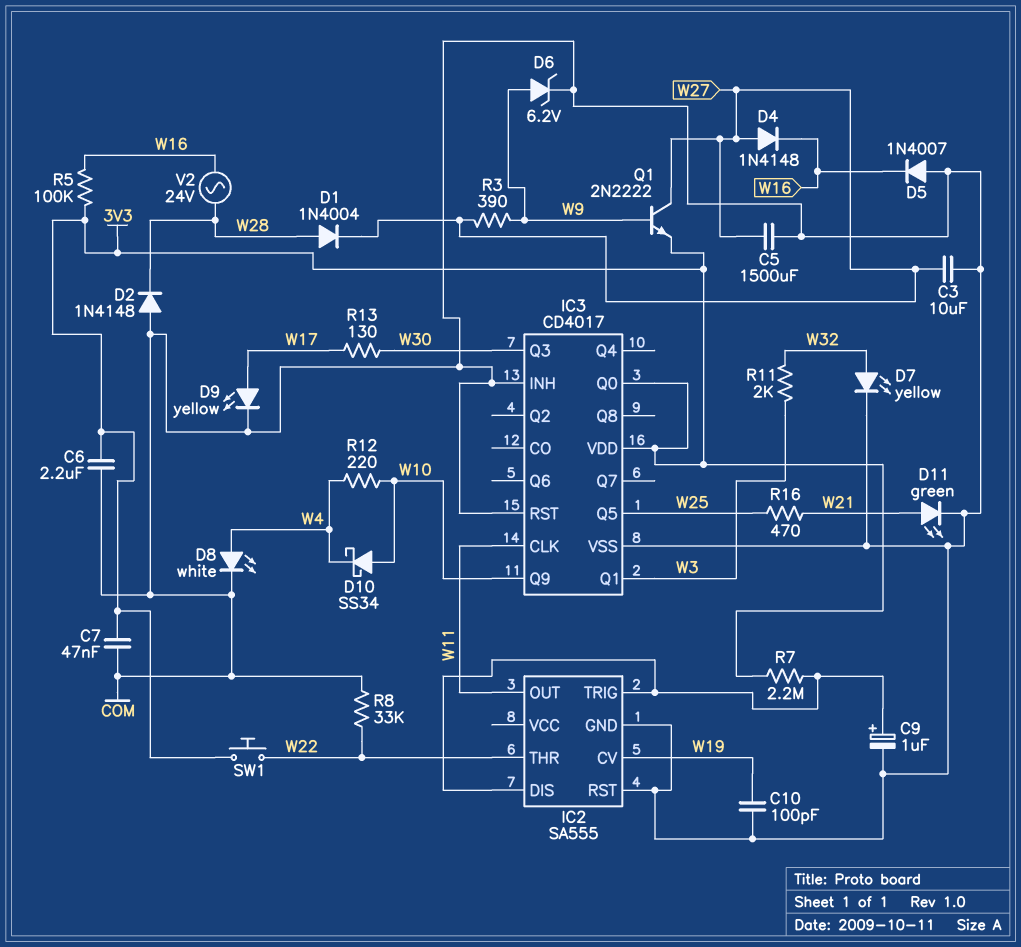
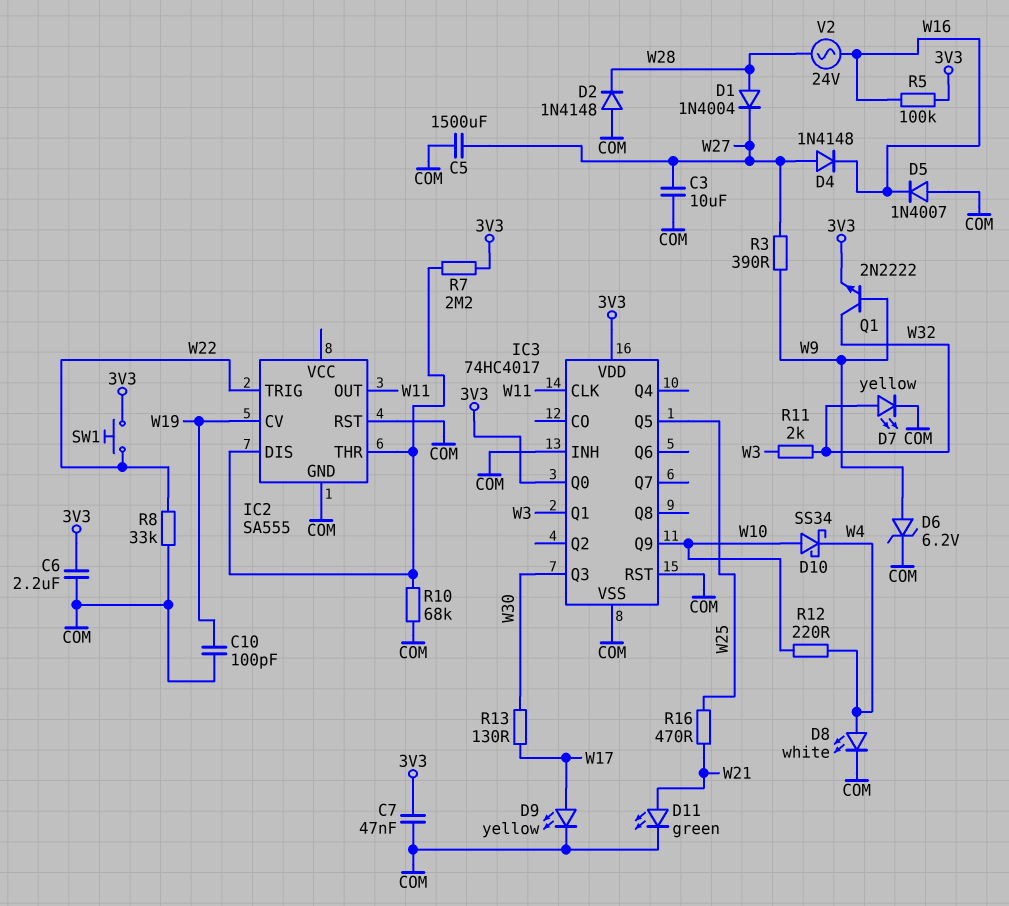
C9: 1uF (plus IC2/DIS, minus COM) -> none
IC2 pin THR: W22 -> IC2/DIS
IC2 pin TRIG: IC2/DIS -> W22
IC3: CD4017 -> 74HC4017
Q1: NPN 2N2222 (B W9, C W27, E 3V3) -> NPN 2N2222 (B W9, C W32, E 3V3)
R10: none -> 68k (COM, IC2/DIS)

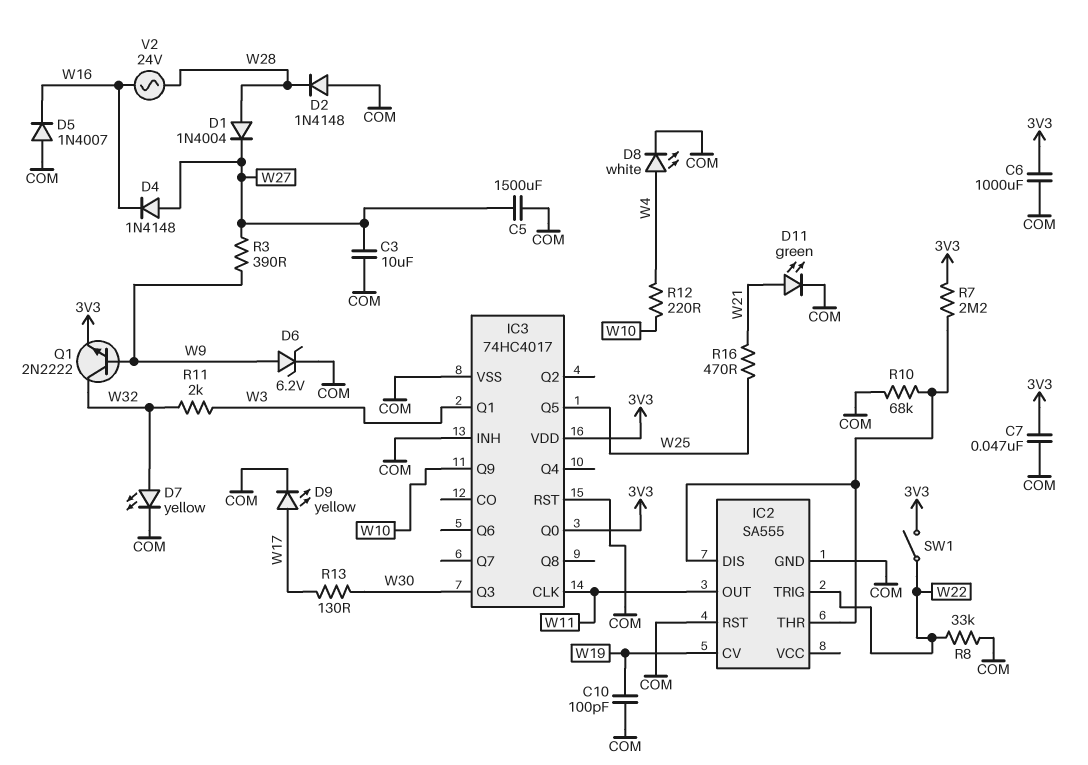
C6: 2.2uF (3V3, COM) -> 1000uF (3V3, COM)
D10: schottky SS34 (A W10, K W4) -> none
R5: 100k (3V3, W16) -> none
SW1: button (3V3, W22) -> switch (3V3, W22)

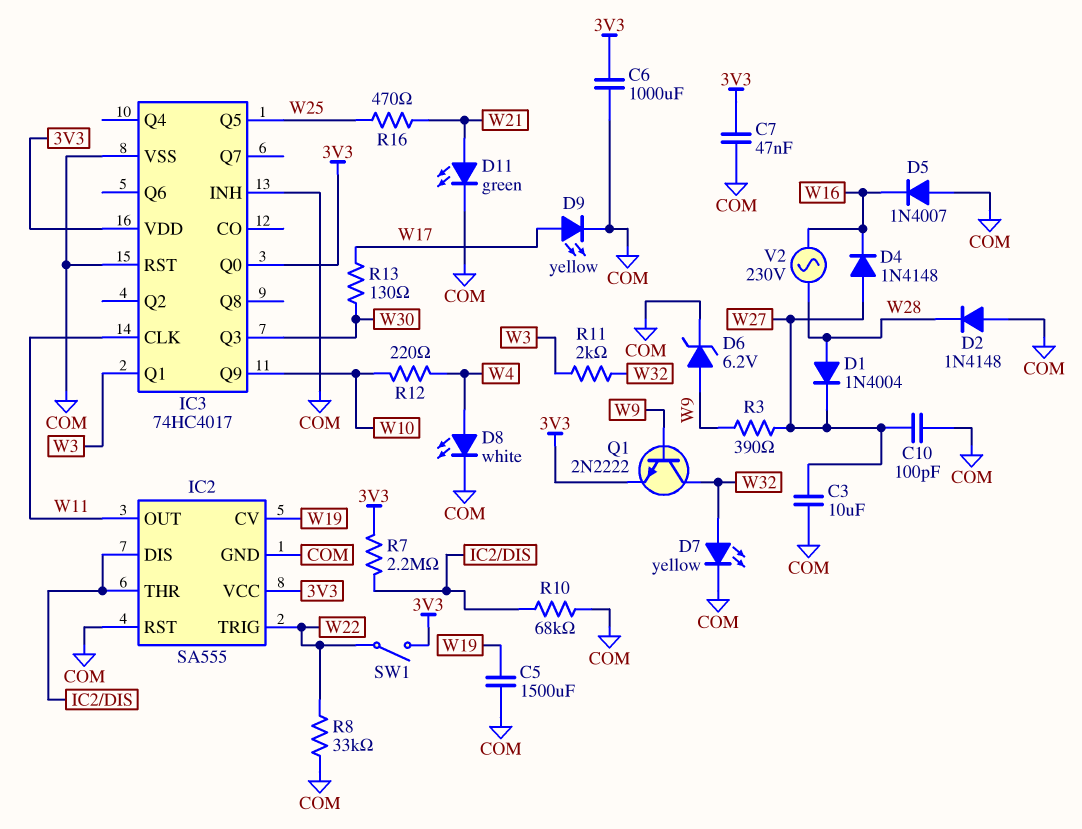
C5: 1500uF (COM, W27) -> 1500uF (COM, W19)
C10: 100pF (COM, W19) -> 100pF (COM, W27)
IC2 pin VCC: none -> 3V3
V2: AC 24V (W16, W28) -> AC 230V (W16, W28)

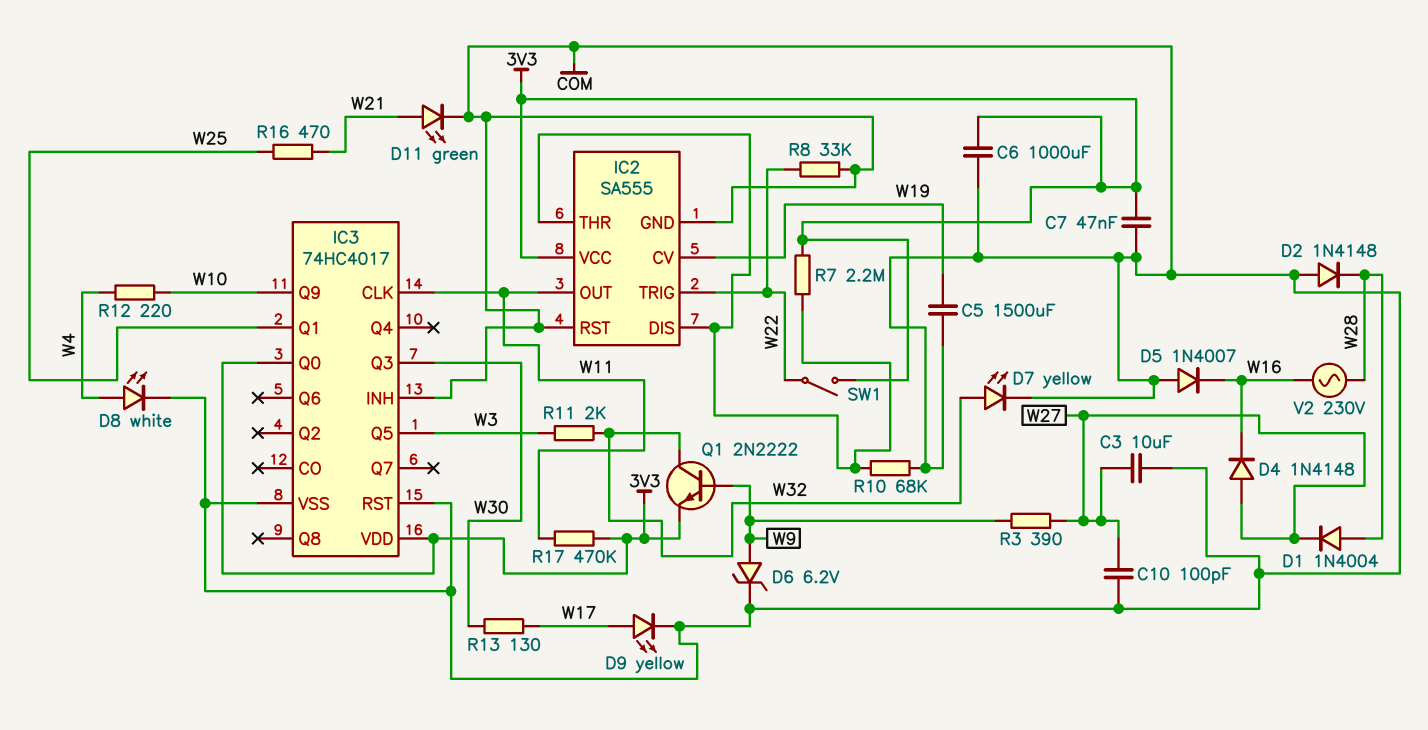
IC3 pin Q1: W3 -> W25
IC3 pin Q5: W25 -> W3
R17: none -> 470k (3V3, W11)

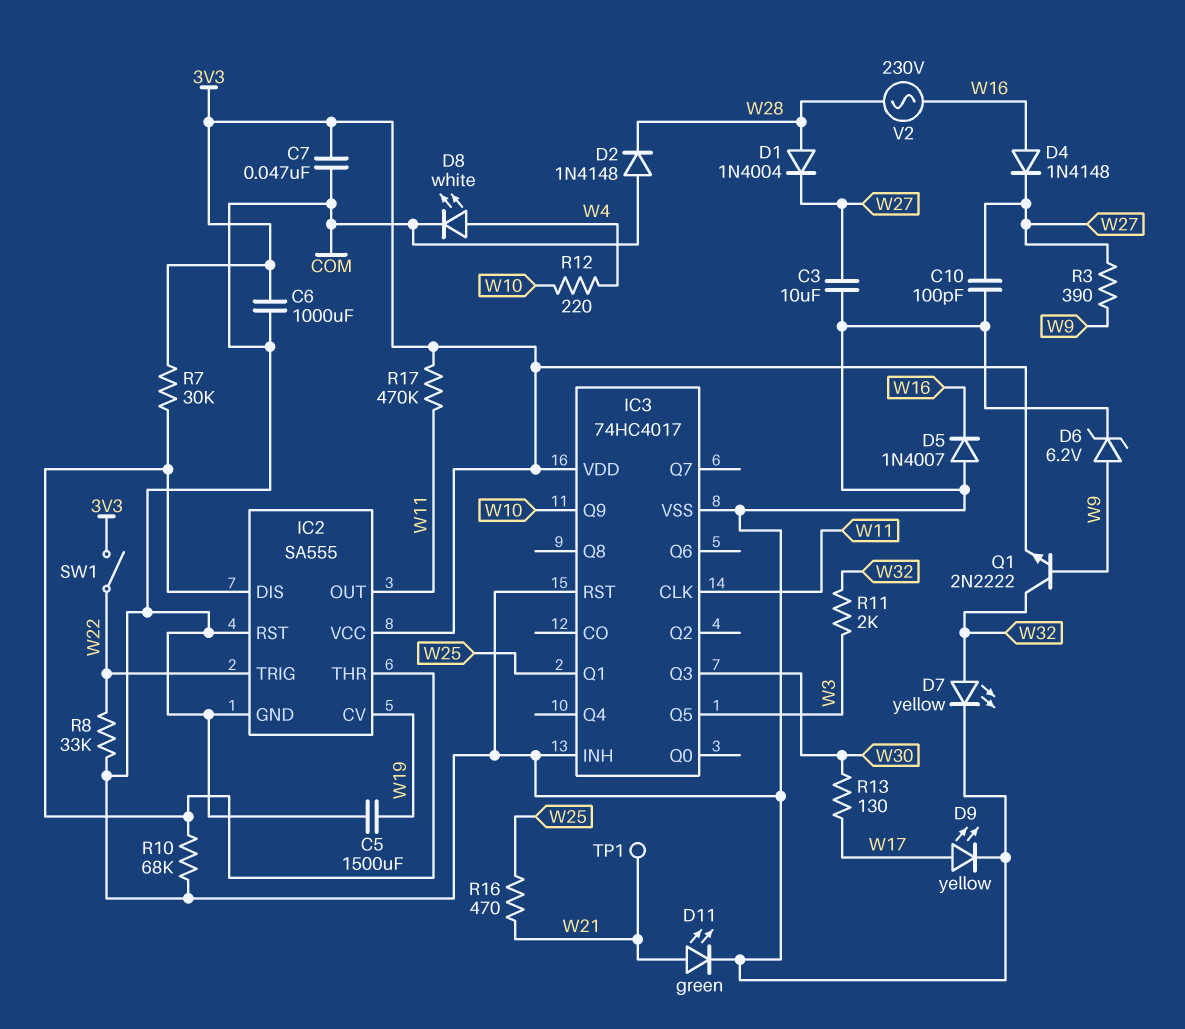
D4: diode 1N4148 (A W27, K W16) -> diode 1N4148 (A W16, K W27)
IC3 pin Q0: 3V3 -> none
R7: 2.2M (3V3, IC2/DIS) -> 30k (3V3, IC2/DIS)
TP1: none -> test point (W21)

